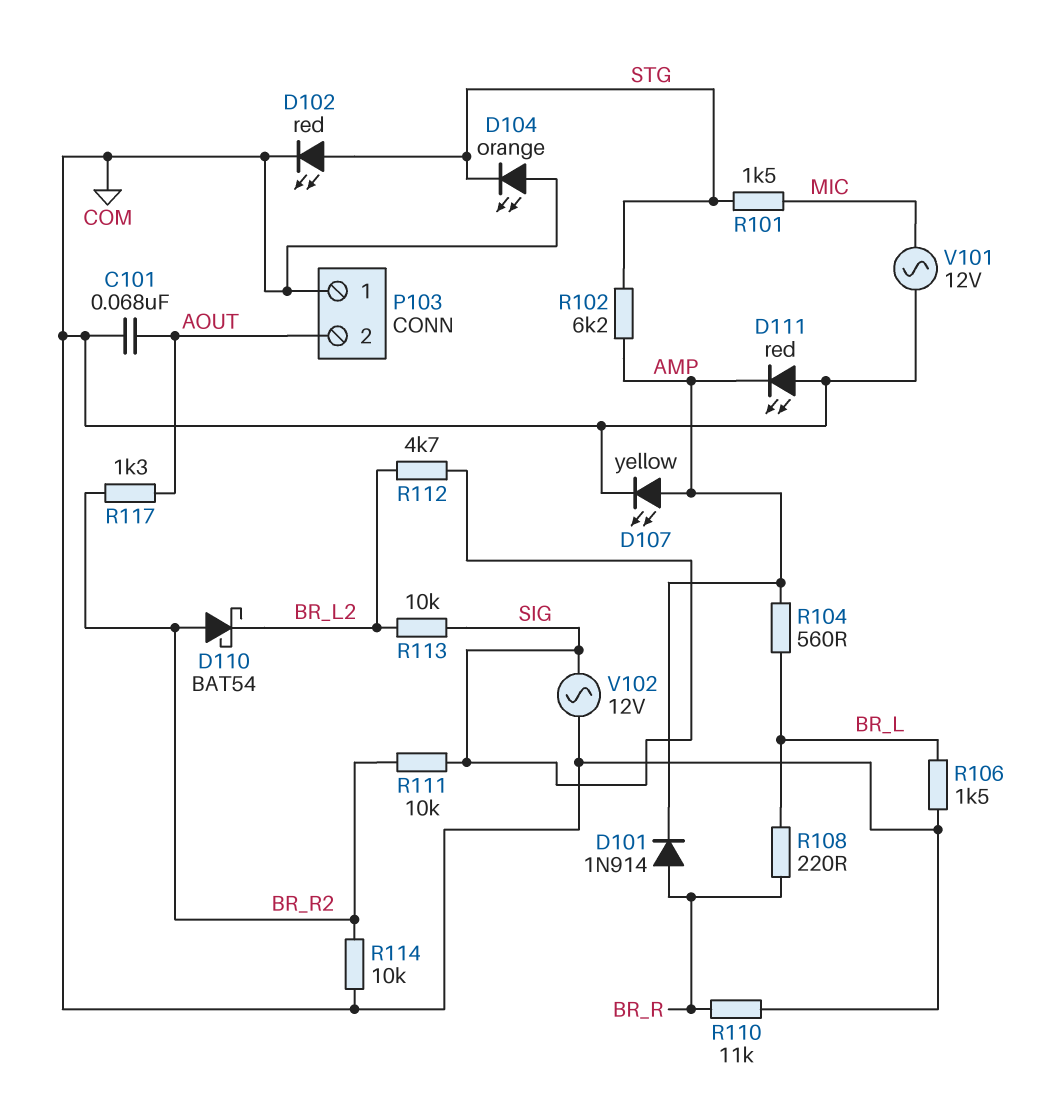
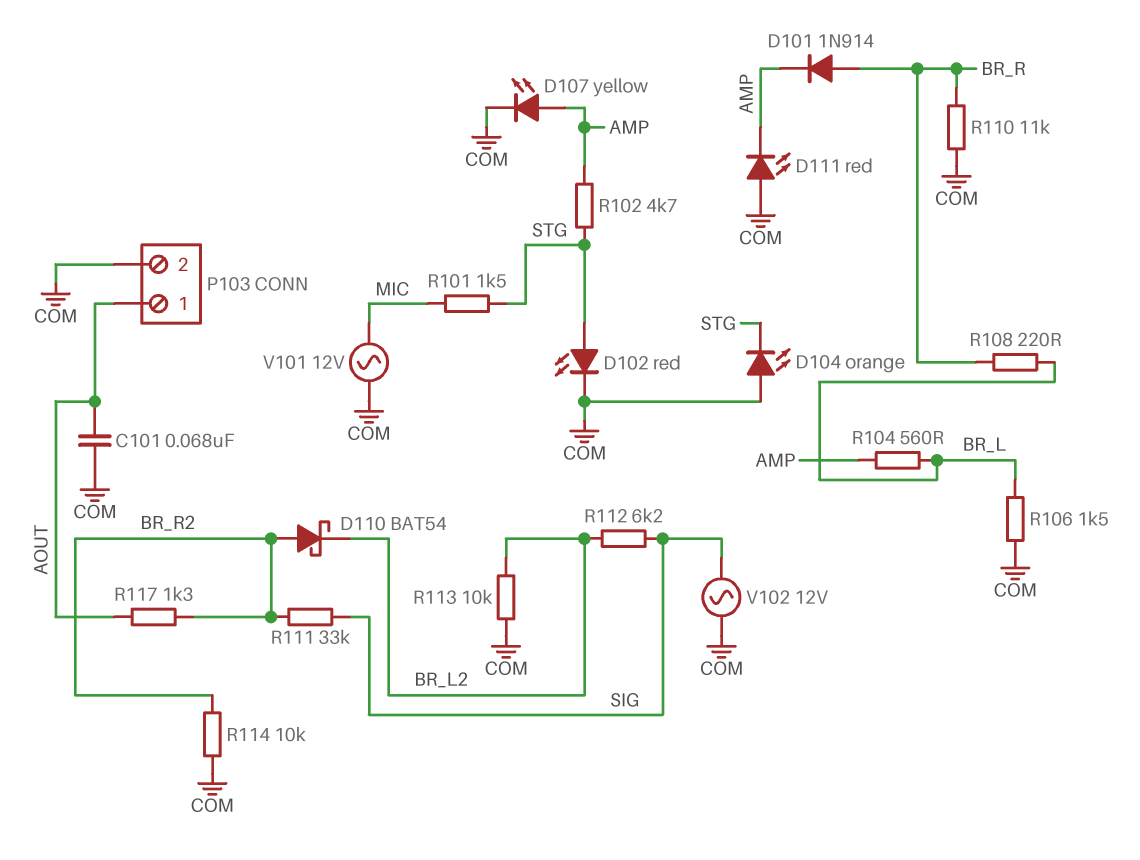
P103 pin 1: COM -> AOUT
P103 pin 2: AOUT -> COM
R102: 6.2k (AMP, STG) -> 4.7k (AMP, STG)
R111: 10k (BR_R2, SIG) -> 33k (BR_R2, SIG)
R112: 4.7k (BR_L2, SIG) -> 6.2k (BR_L2, SIG)
R113: 10k (BR_L2, SIG) -> 10k (BR_L2, COM)

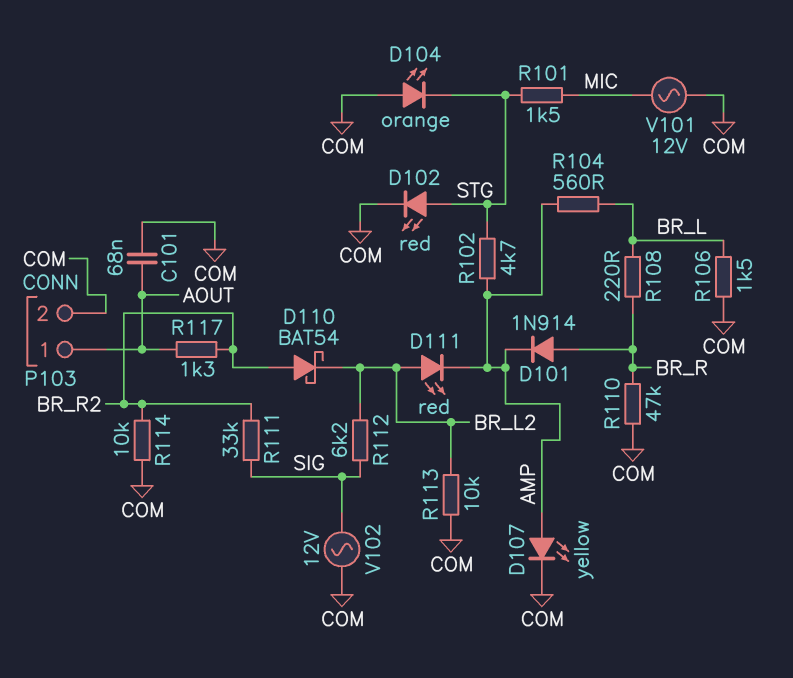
D111: LED red (A COM, K AMP) -> LED red (A BR_L2, K AMP)
R110: 11k (BR_R, COM) -> 47k (BR_R, COM)

